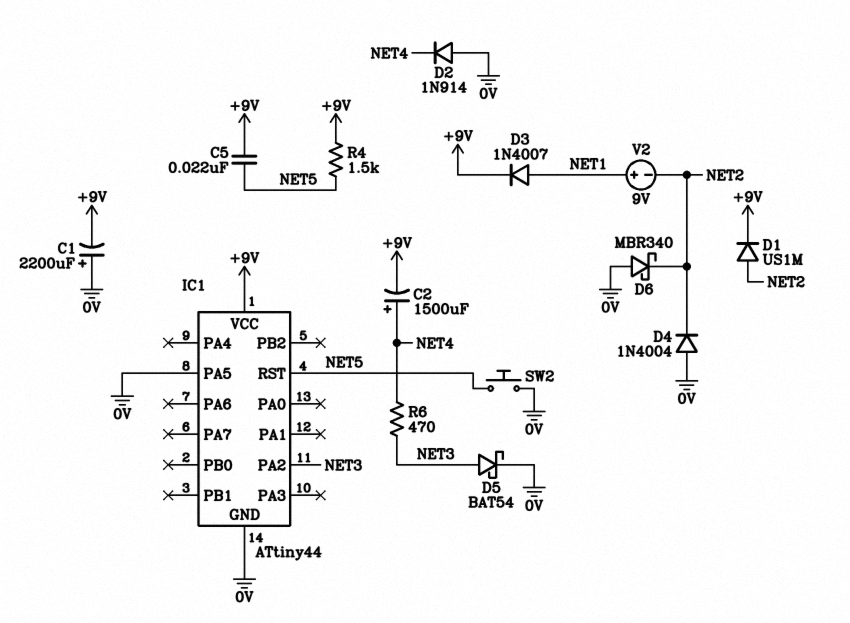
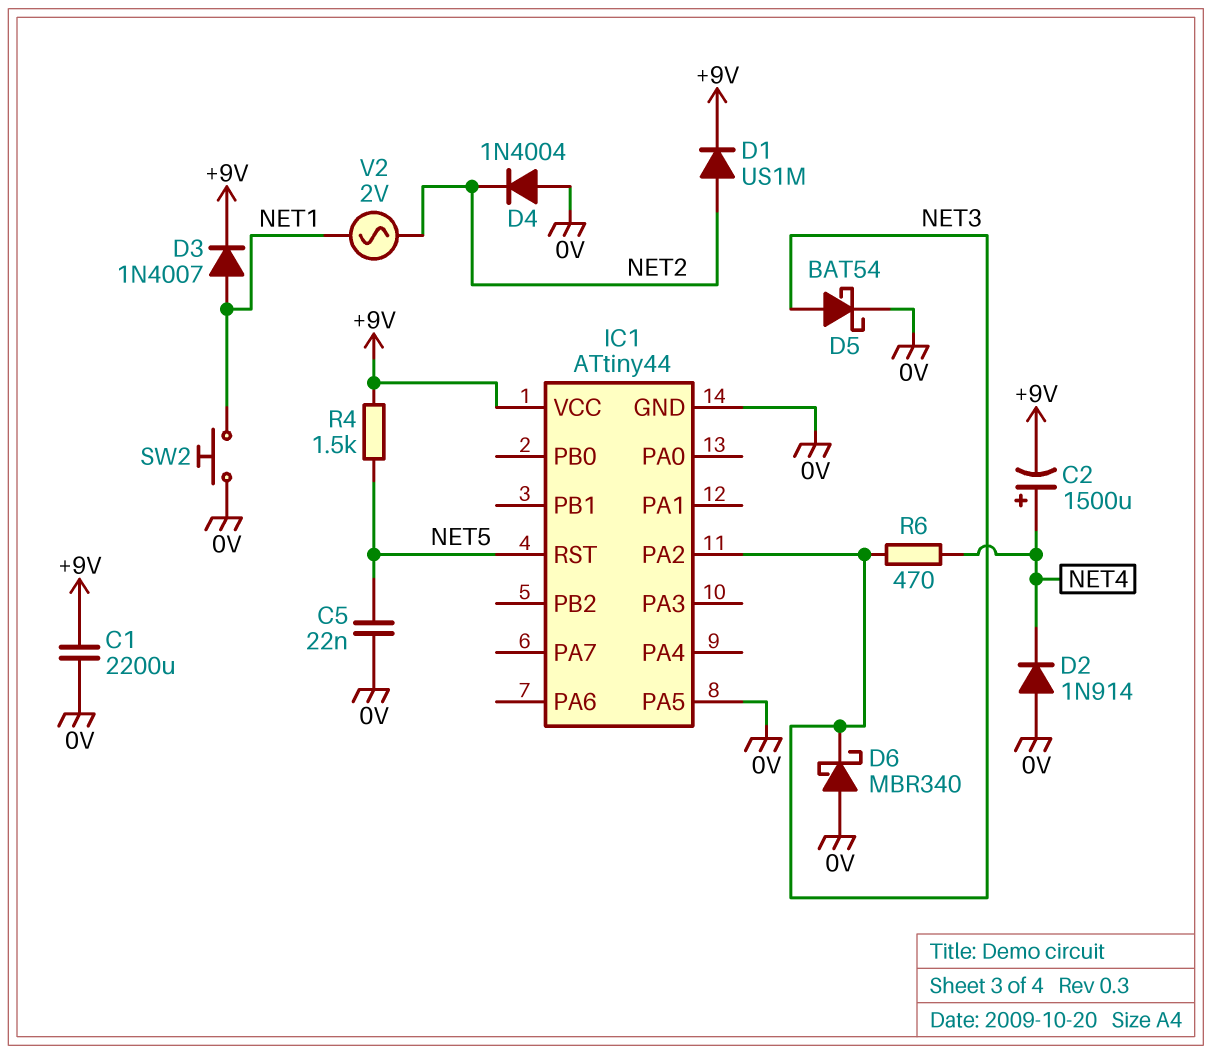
C1: 2200uF (plus 0V, minus +9V) -> 2200uF (+9V, 0V)
C5: 22nF (+9V, NET5) -> 22nF (0V, NET5)
D6: schottky MBR340 (A 0V, K NET2) -> schottky MBR340 (A 0V, K NET3)
SW2: button (0V, NET5) -> button (0V, NET1)
V2: 9V (plus NET1, minus NET2) -> AC 2V (NET1, NET2)

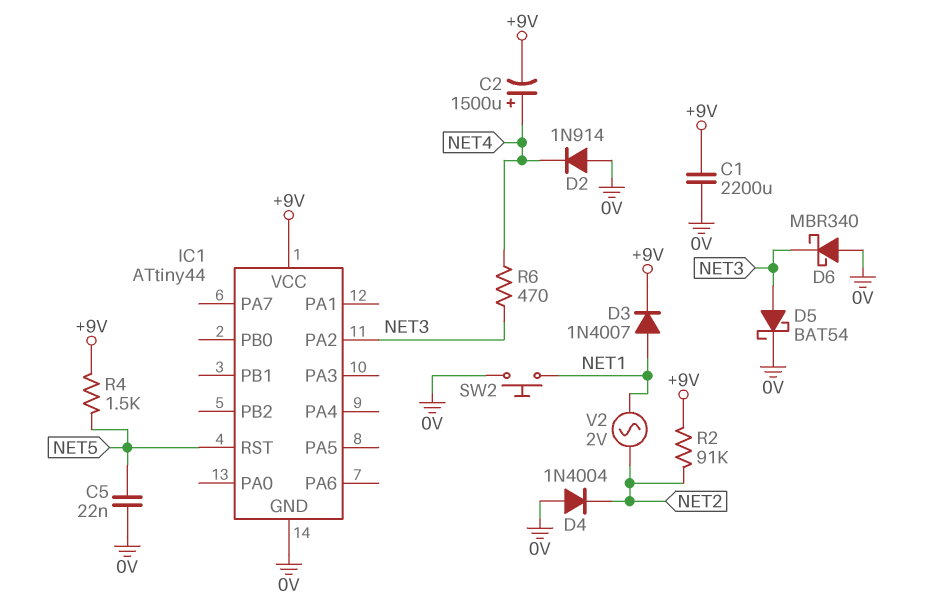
D1: diode US1M (A NET2, K +9V) -> none
IC1 pin PA5: 0V -> none
R2: none -> 91k (+9V, NET2)

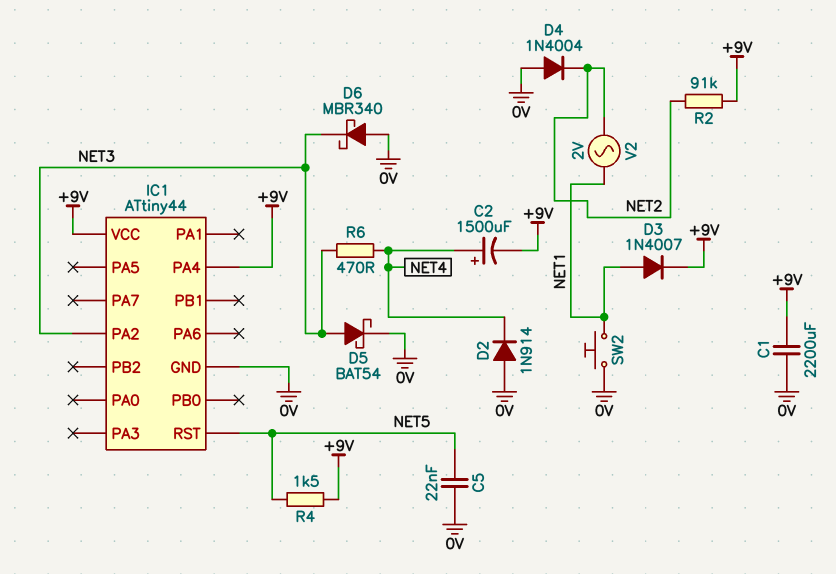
IC1 pin PA4: none -> +9V

